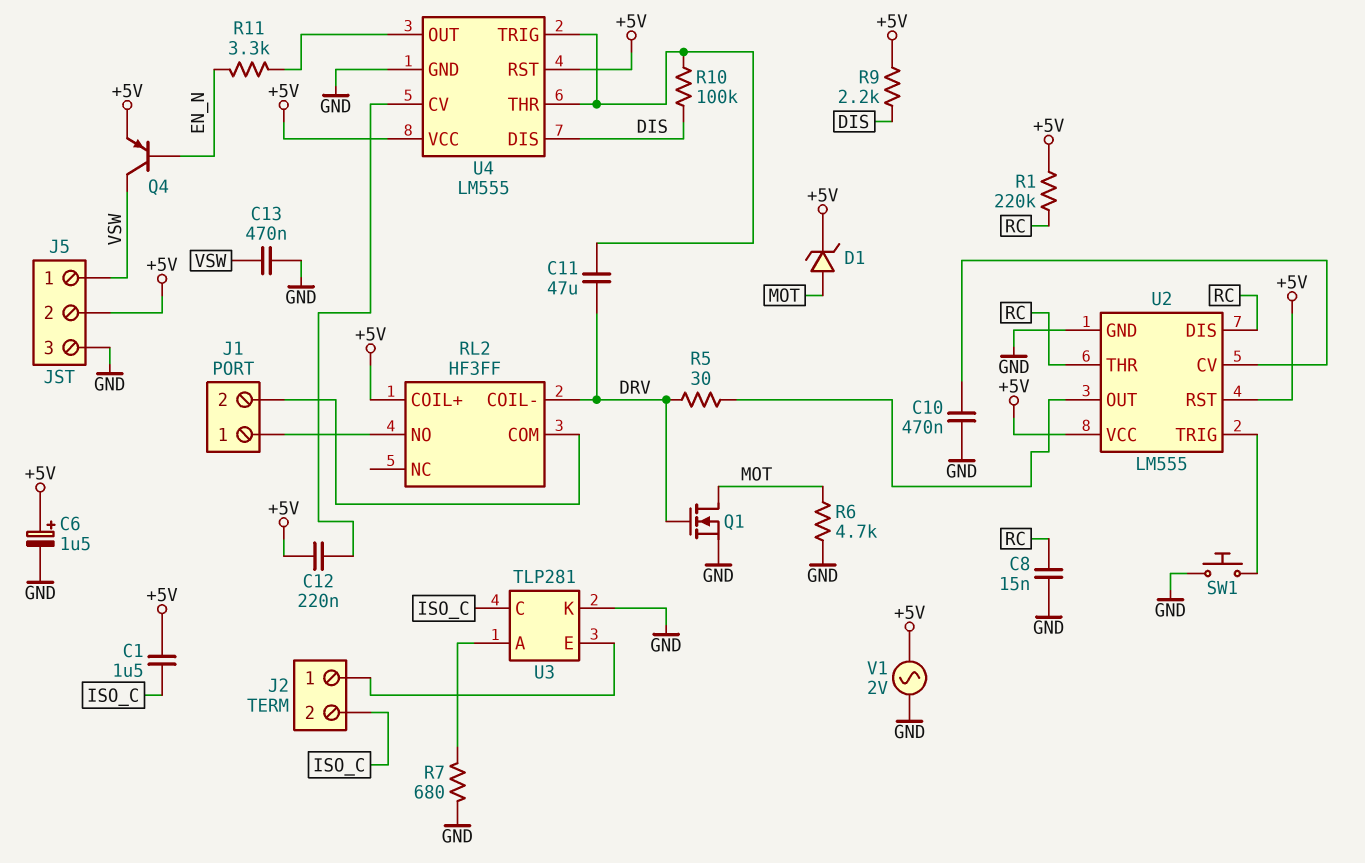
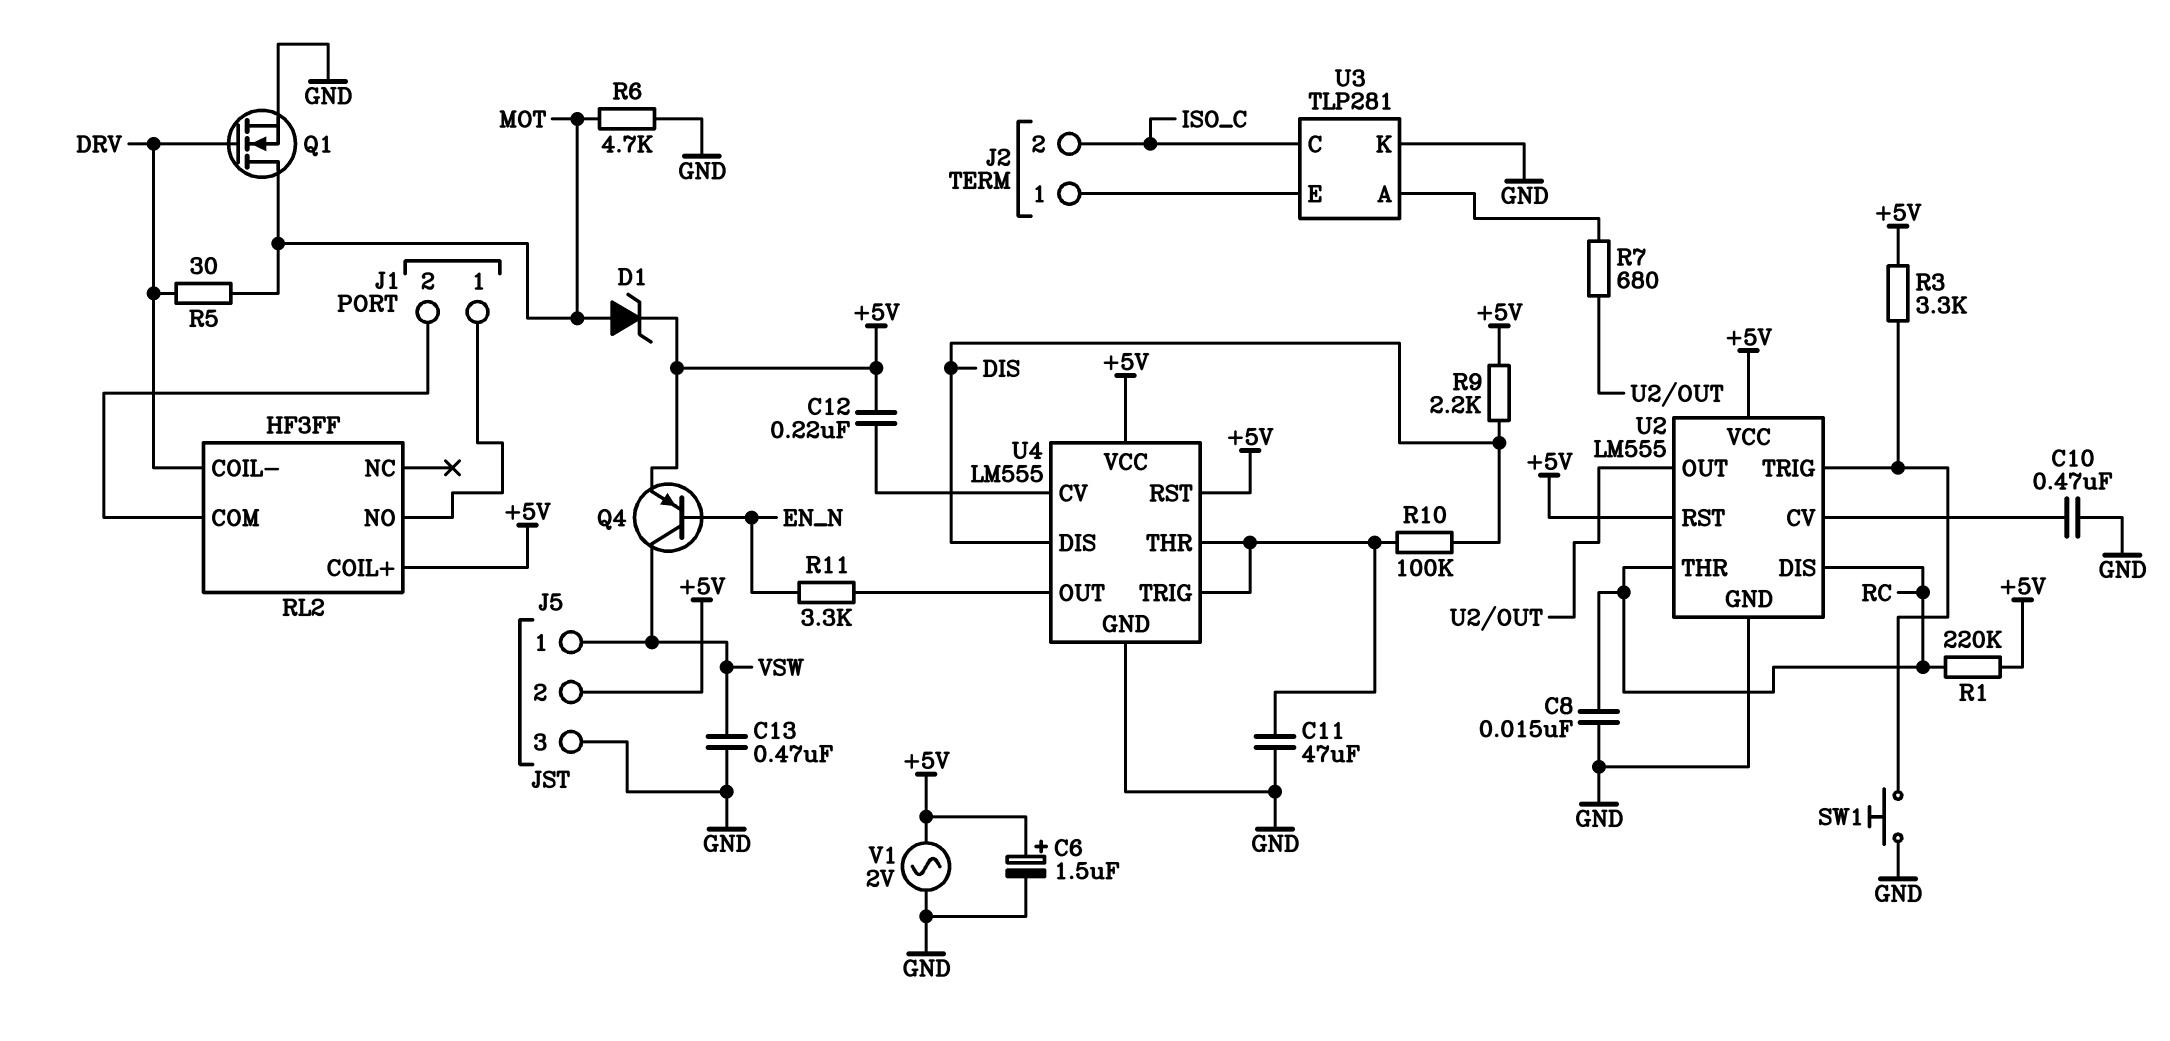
C1: 1.5uF (+5V, ISO_C) -> none
C11: 47uF (DRV, U4/THR) -> 47uF (GND, U4/THR)
R3: none -> 3.3k (+5V, U2/TRIG)
R5: 30 (DRV, U2/OUT) -> 30 (DRV, MOT)
R7: 680 (GND, U3/A) -> 680 (U2/OUT, U3/A)

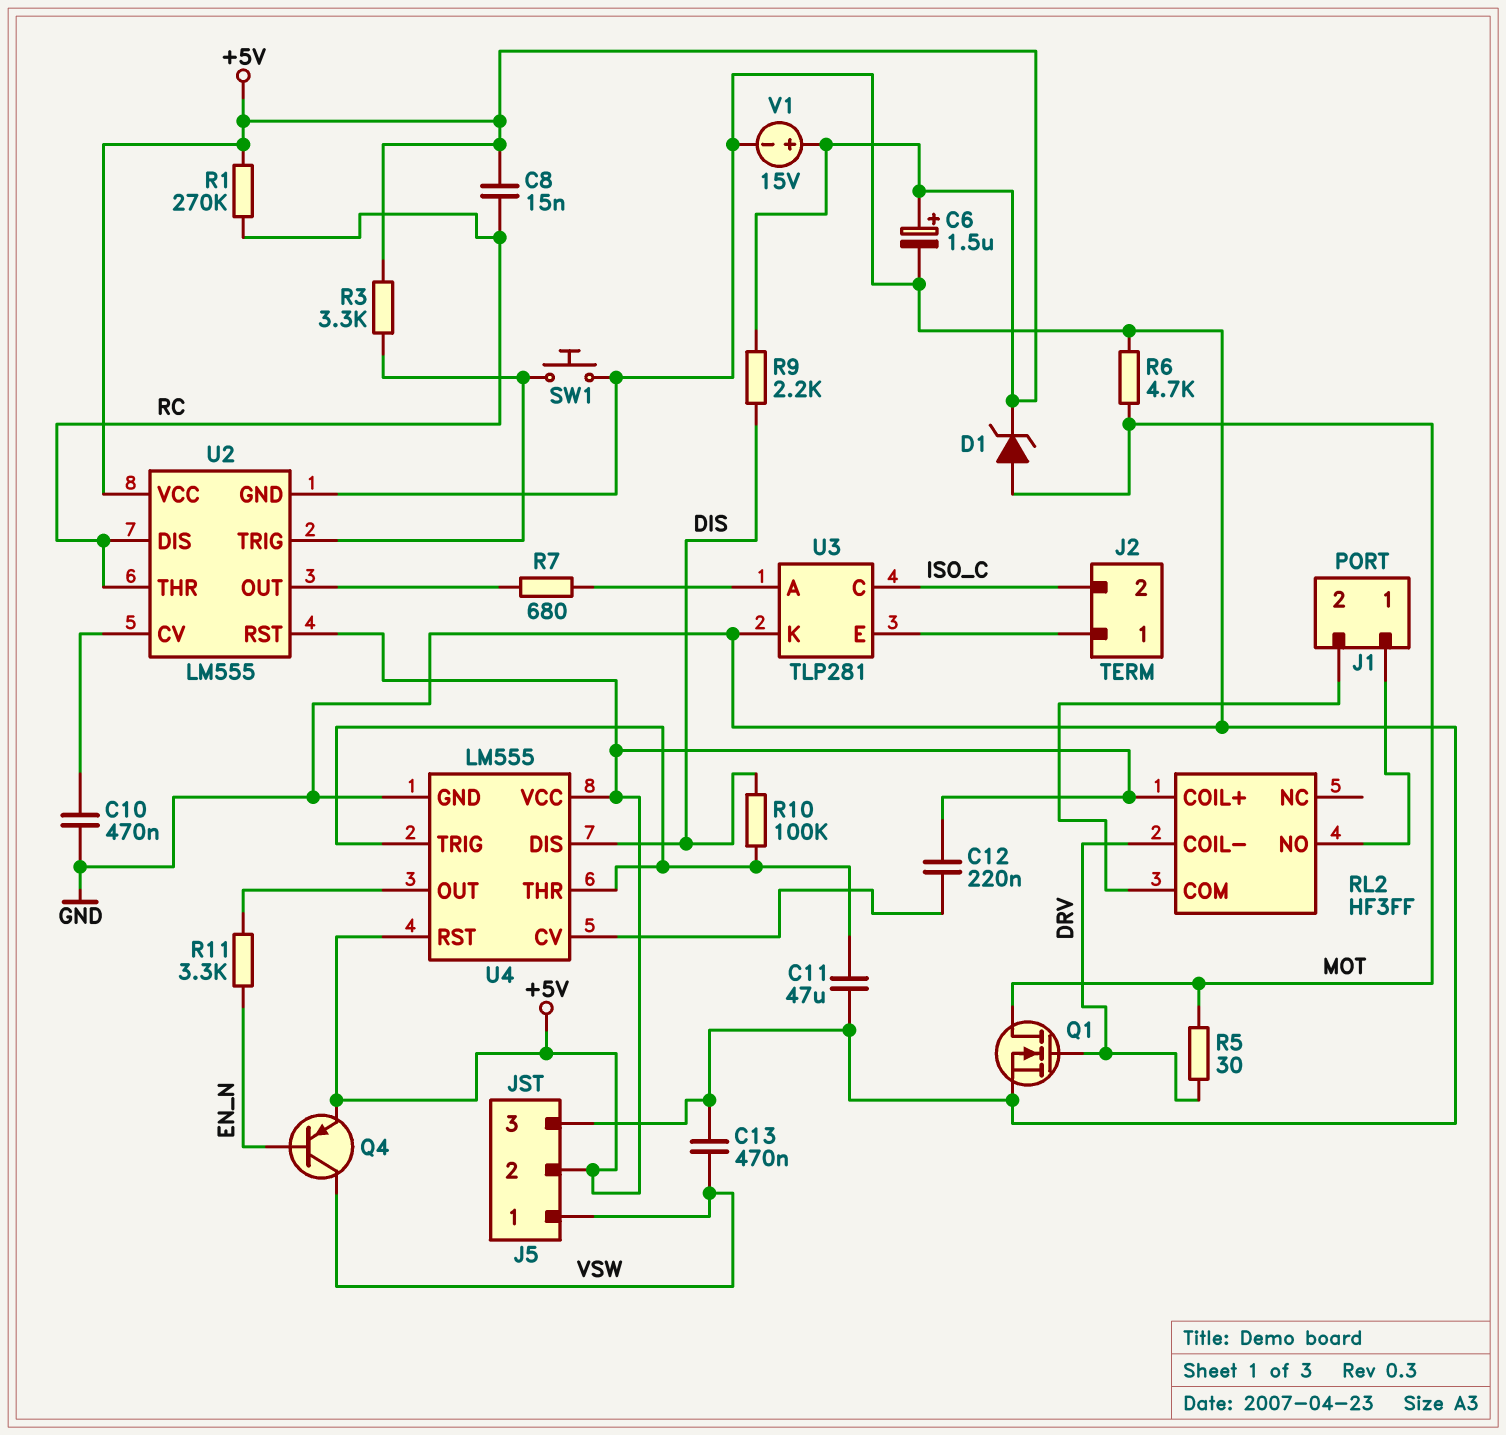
C8: 15nF (GND, RC) -> 15nF (+5V, RC)
R1: 220k (+5V, RC) -> 270k (+5V, RC)
V1: AC 2V (+5V, GND) -> 15V (plus +5V, minus GND)

